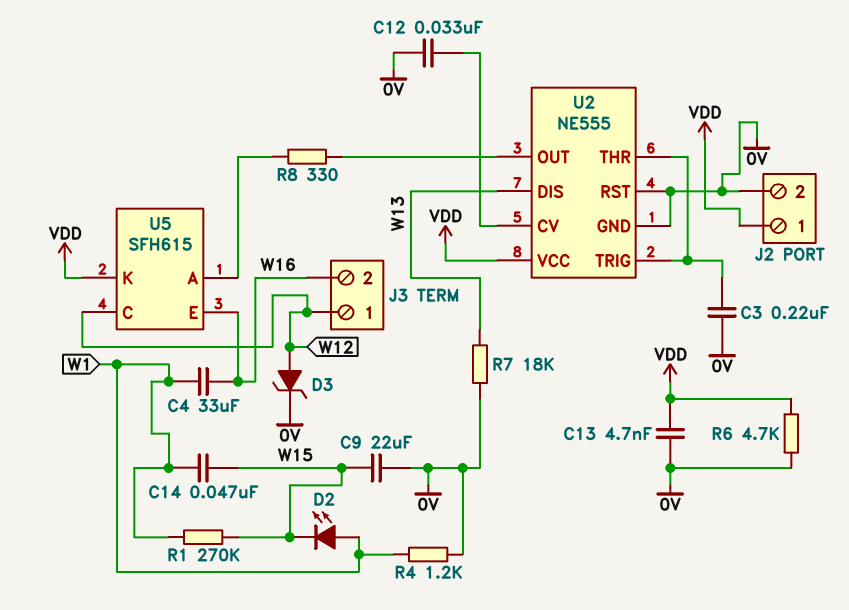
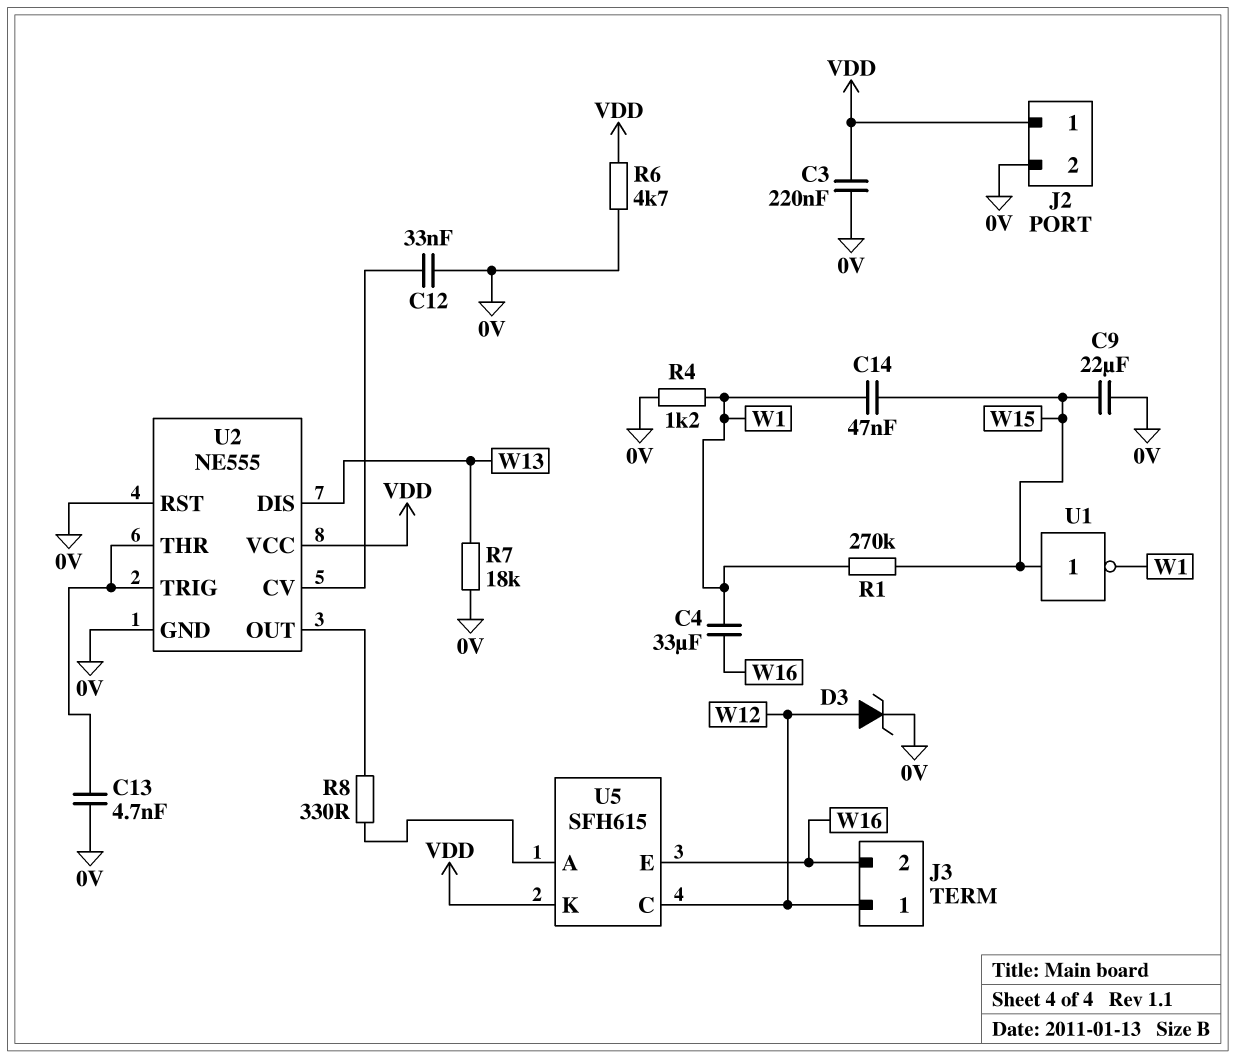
C3: 220nF (0V, U2/THR) -> 220nF (0V, VDD)
C13: 4.7nF (0V, VDD) -> 4.7nF (0V, U2/THR)
D2: LED (A W1, K W15) -> none
U1: none -> NOT (in W15, out W1)

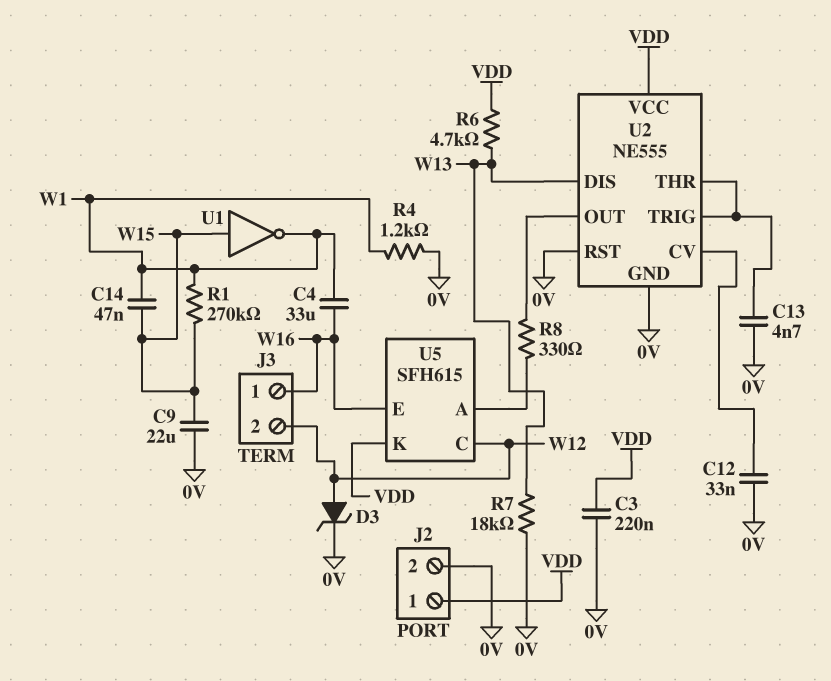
J3 pin 1: W12 -> W16
J3 pin 2: W16 -> W12
R6: 4.7k (0V, VDD) -> 4.7k (VDD, W13)

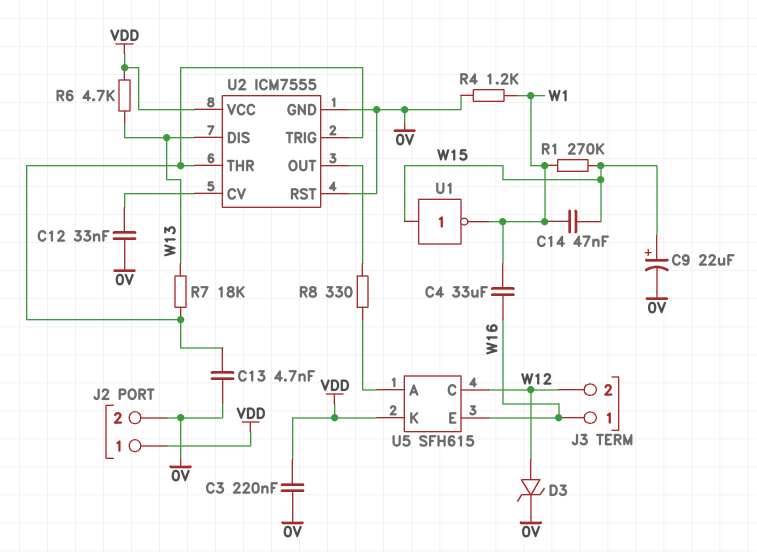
C9: 22uF (0V, W15) -> 22uF (plus W15, minus 0V)
R7: 18k (0V, W13) -> 18k (U2/THR, W13)
U2: NE555 -> ICM7555

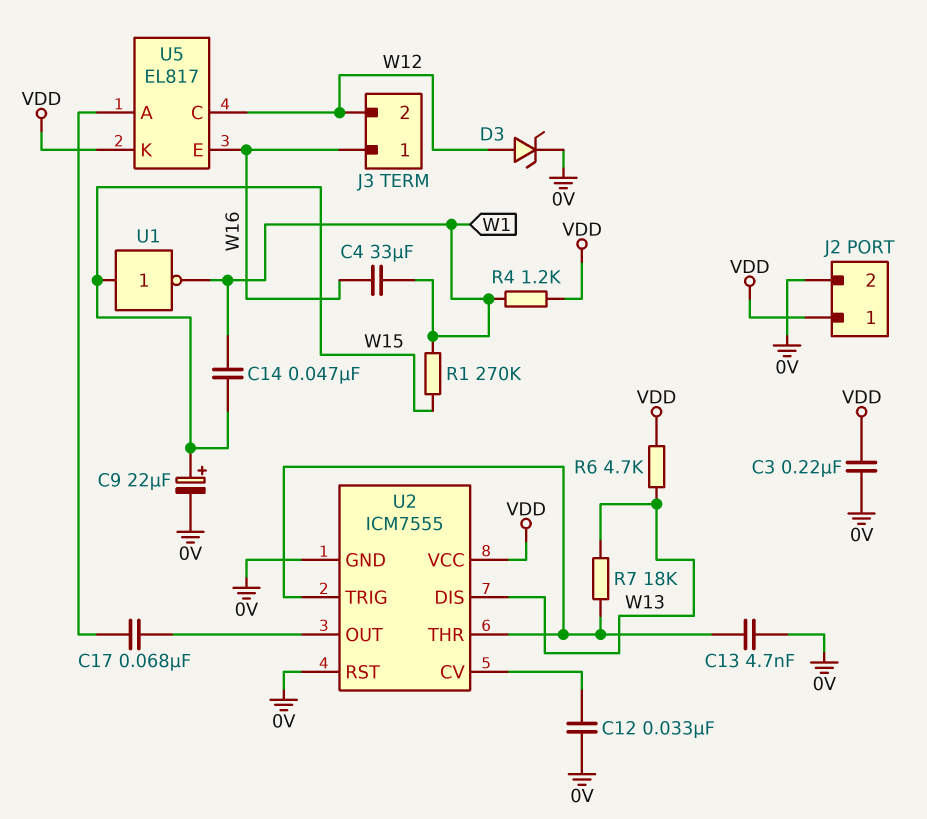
C17: none -> 68nF (U2/OUT, U5/A)
R4: 1.2k (0V, W1) -> 1.2k (VDD, W1)
R8: 330 (U2/OUT, U5/A) -> none
U5: SFH615 -> EL817

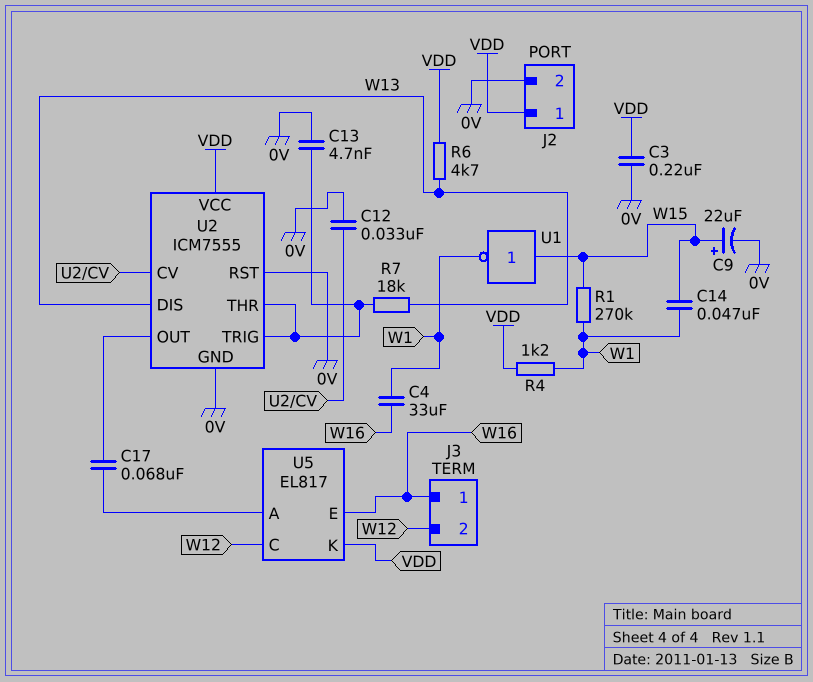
D3: zener (A W12, K 0V) -> none

